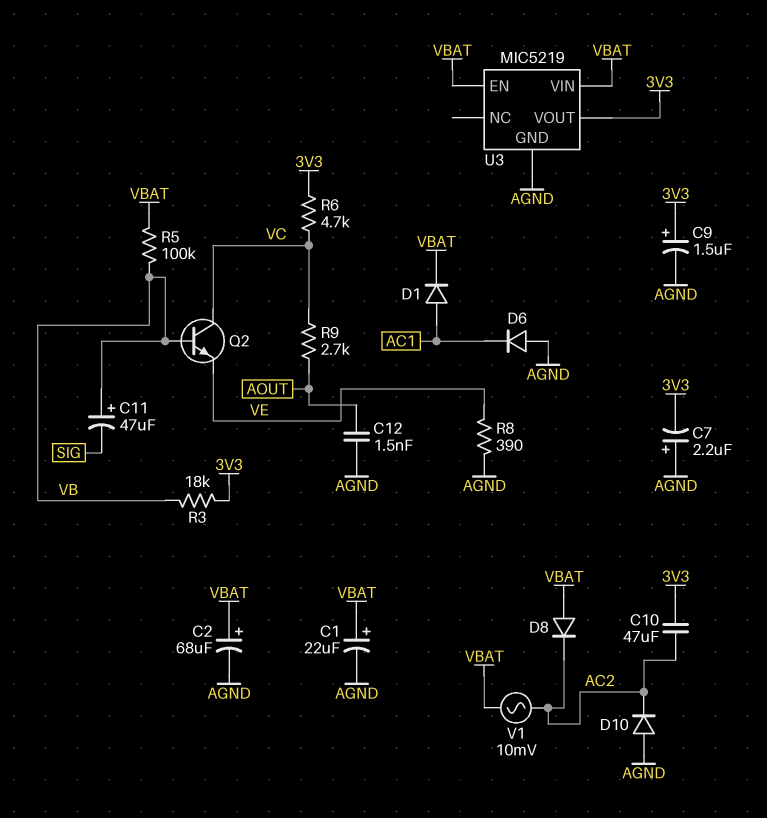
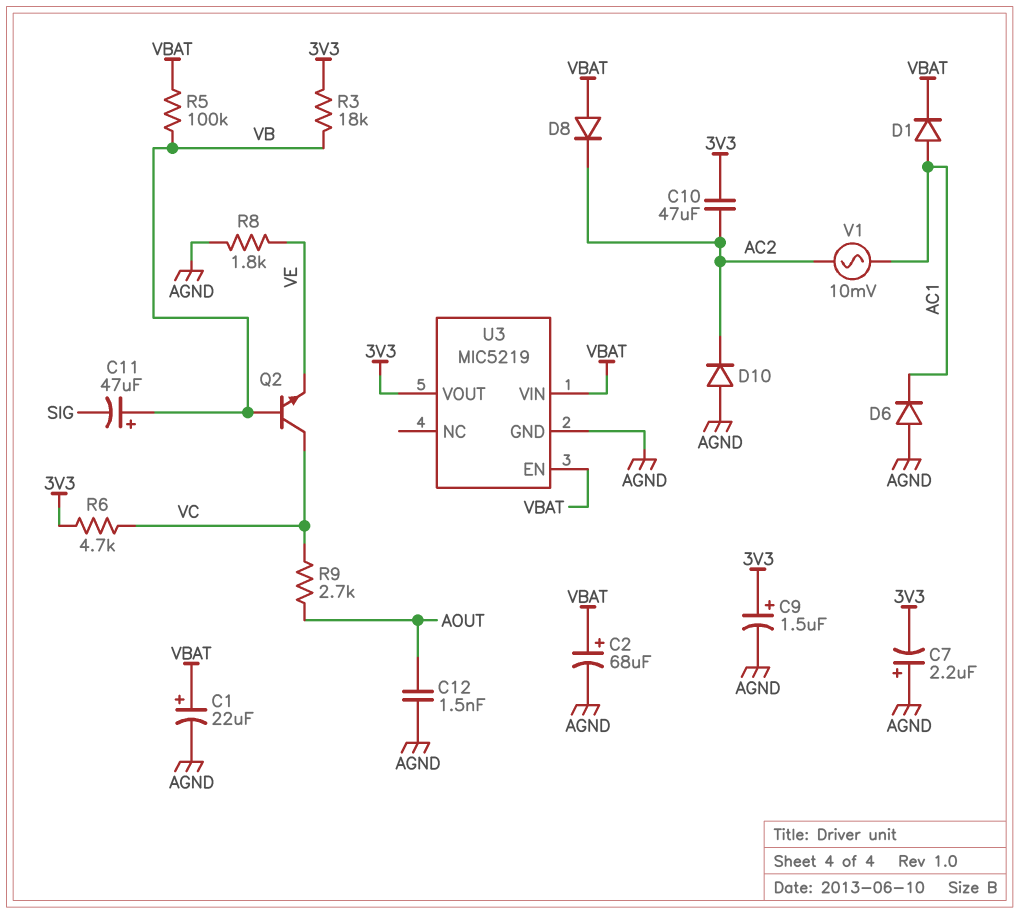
R8: 390 (AGND, VE) -> 1.8k (AGND, VE)
V1: AC 10mV (AC2, VBAT) -> AC 10mV (AC1, AC2)

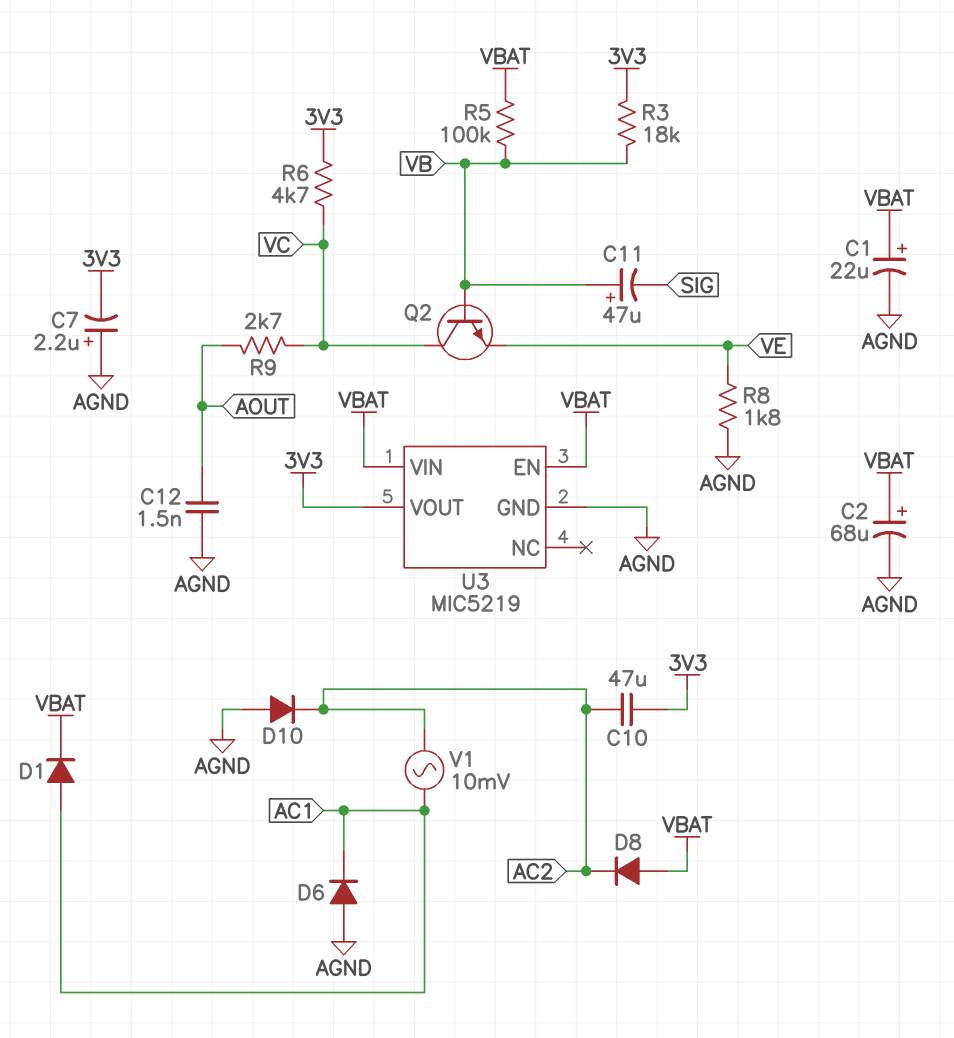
C9: 1.5uF (plus 3V3, minus AGND) -> none

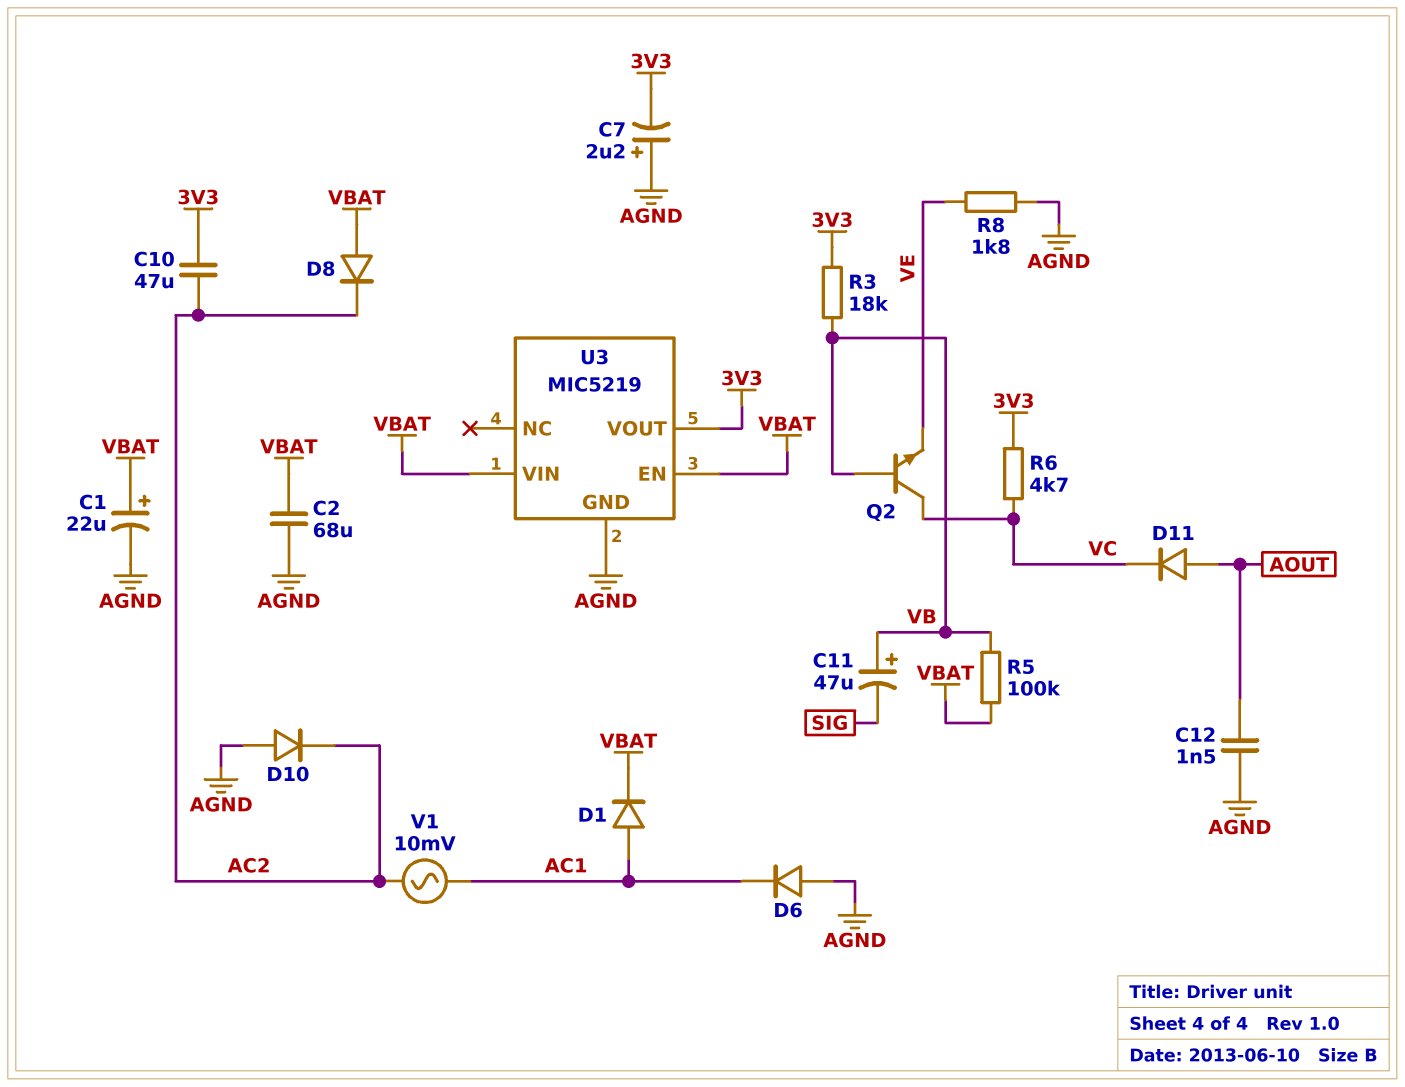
C2: 68uF (plus VBAT, minus AGND) -> 68uF (AGND, VBAT)
D11: none -> diode (A AOUT, K VC)
R9: 2.7k (AOUT, VC) -> none

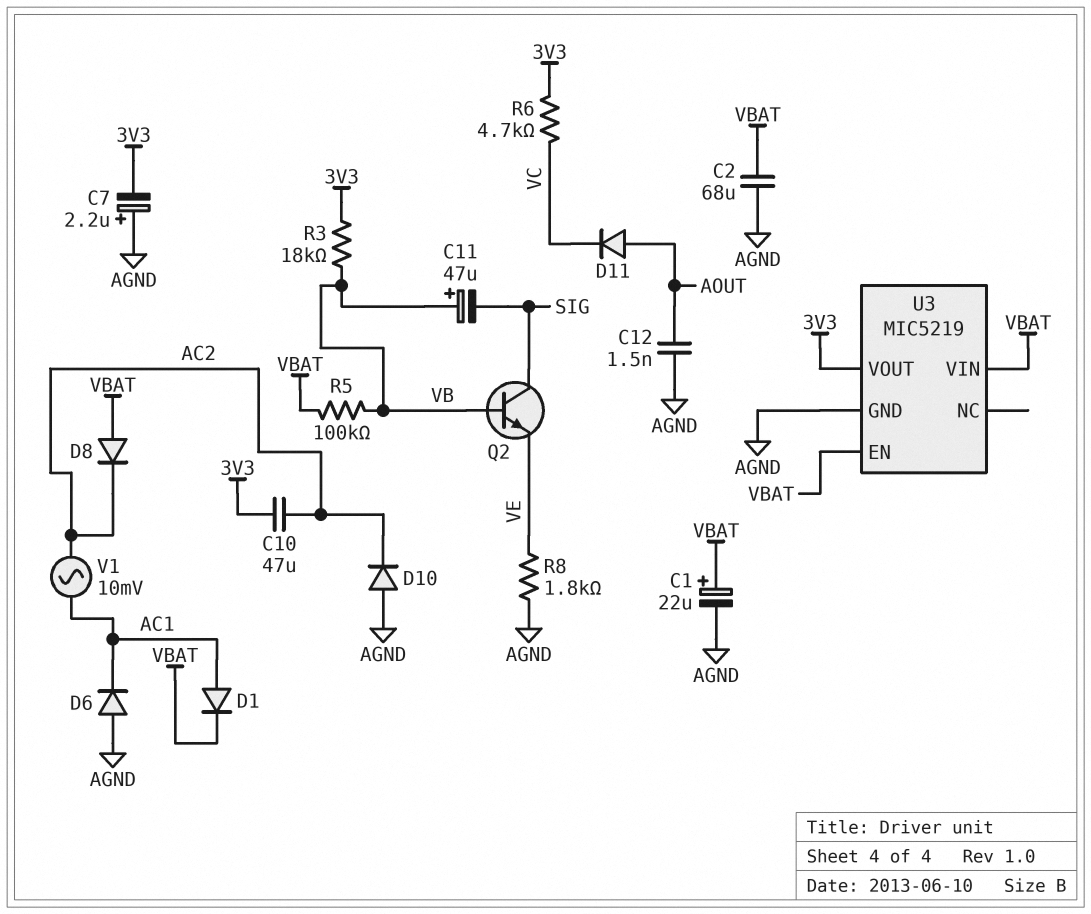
Q2: NPN (B VB, C VC, E VE) -> NPN (B VB, C SIG, E VE)

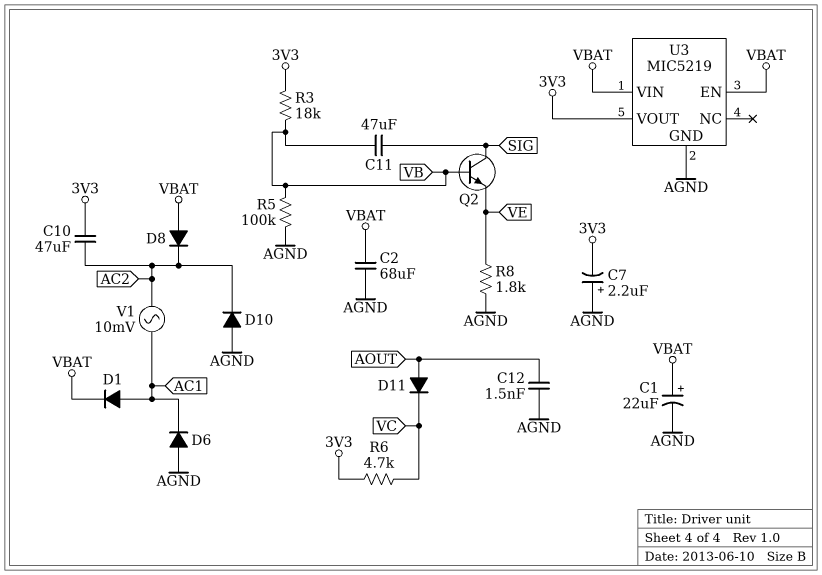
C11: 47uF (plus VB, minus SIG) -> 47uF (SIG, VB)
R5: 100k (VB, VBAT) -> 100k (AGND, VB)

